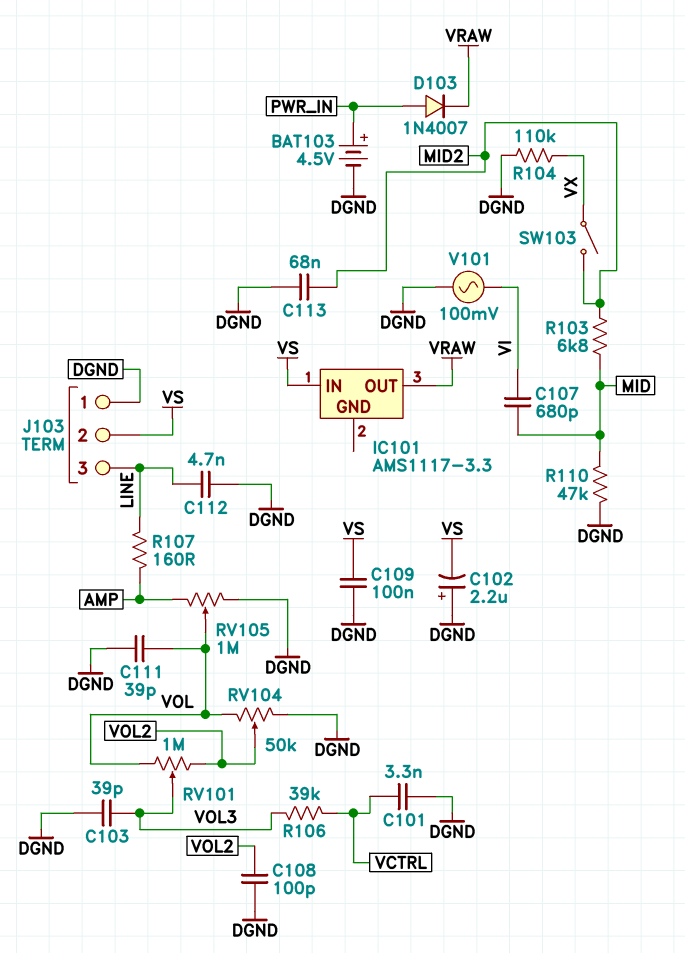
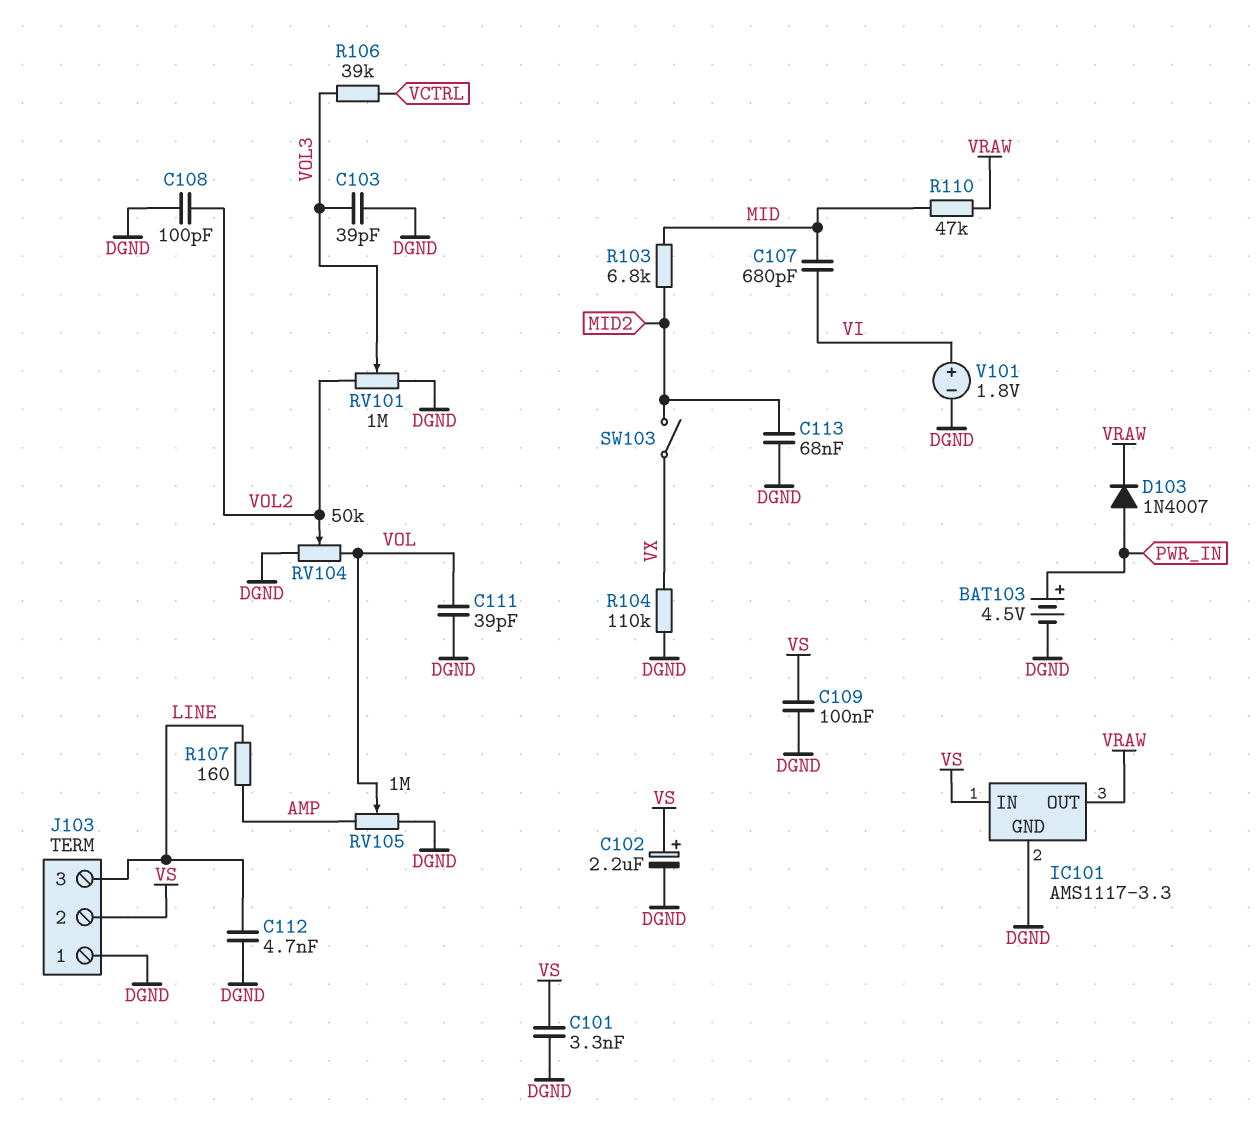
C101: 3.3nF (DGND, VCTRL) -> 3.3nF (DGND, VS)
C102: 2.2uF (plus DGND, minus VS) -> 2.2uF (plus VS, minus DGND)
IC101 pin GND: none -> DGND
R110: 47k (DGND, MID) -> 47k (MID, VRAW)
RV101: 1M (VOL, VOL2, wiper VOL3) -> 1M (DGND, VOL2, wiper VOL3)
V101: AC 100mV (DGND, VI) -> 1.8V (plus VI, minus DGND)

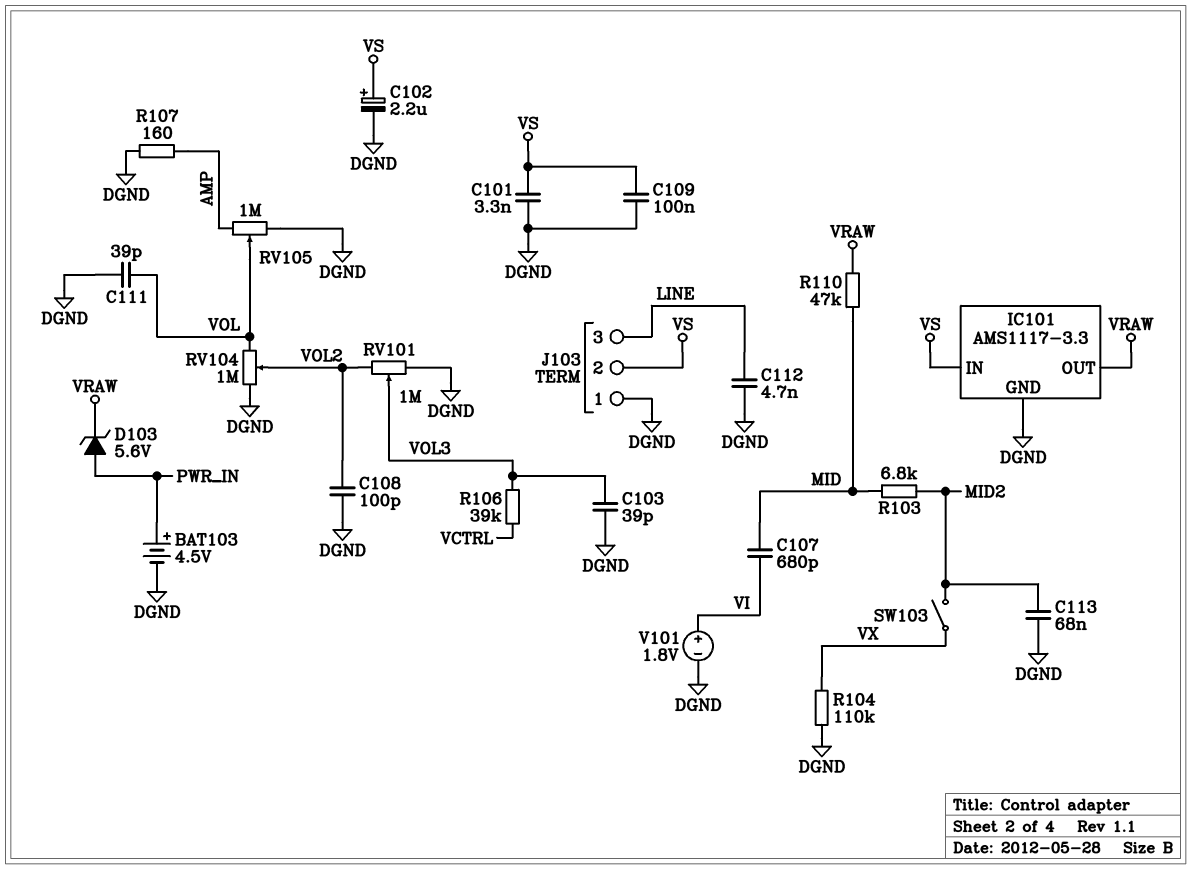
D103: diode 1N4007 (A PWR_IN, K VRAW) -> zener 5.6V (A PWR_IN, K VRAW)
R107: 160 (AMP, LINE) -> 160 (AMP, DGND)
RV104: 50k (DGND, VOL, wiper VOL2) -> 1M (DGND, VOL, wiper VOL2)

